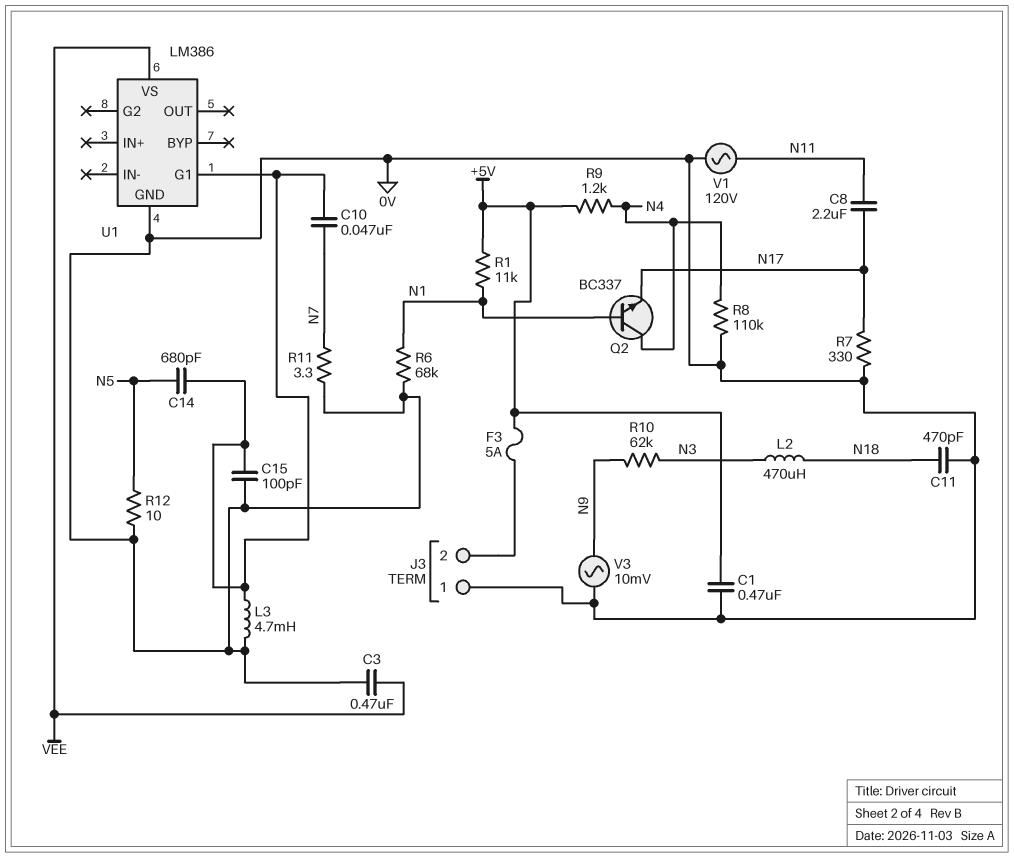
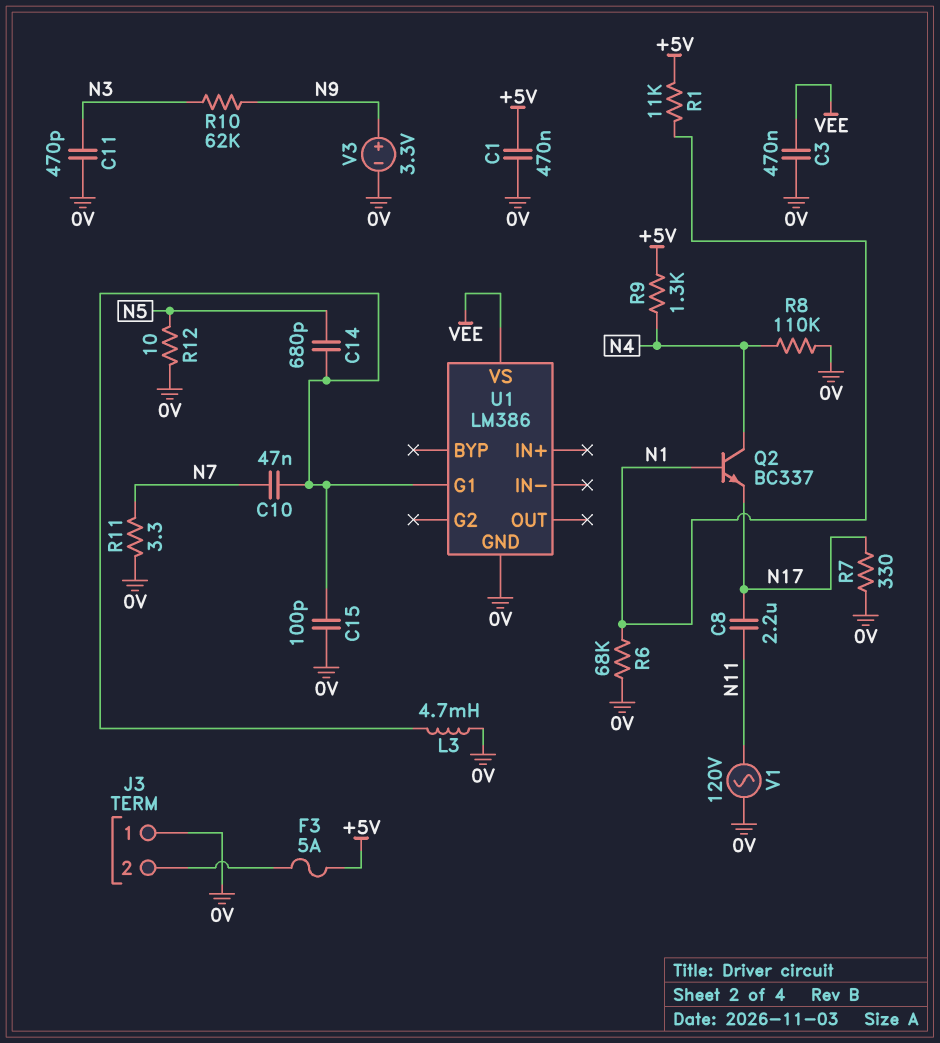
C11: 470pF (0V, N18) -> 470pF (0V, N3)
L2: 470uH (N3, N18) -> none
R9: 1.2k (+5V, N4) -> 1.3k (+5V, N4)
V3: AC 10mV (0V, N9) -> 3.3V (plus N9, minus 0V)

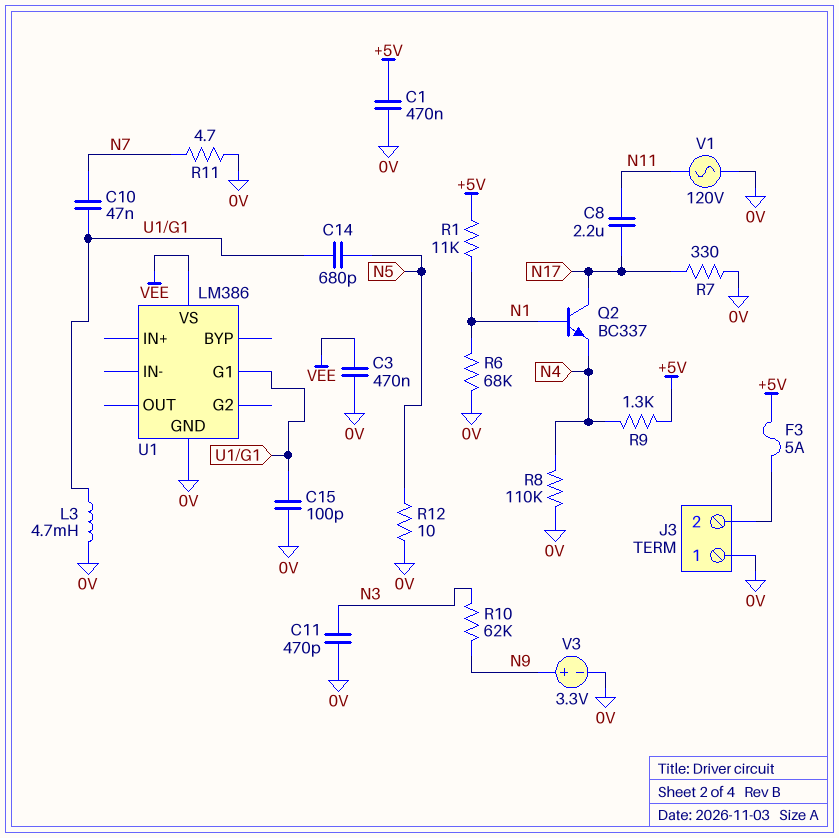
Q2: NPN BC337 (B N1, C N4, E N17) -> NPN BC337 (B N1, C N17, E N4)
R11: 3.3 (0V, N7) -> 4.7 (0V, N7)

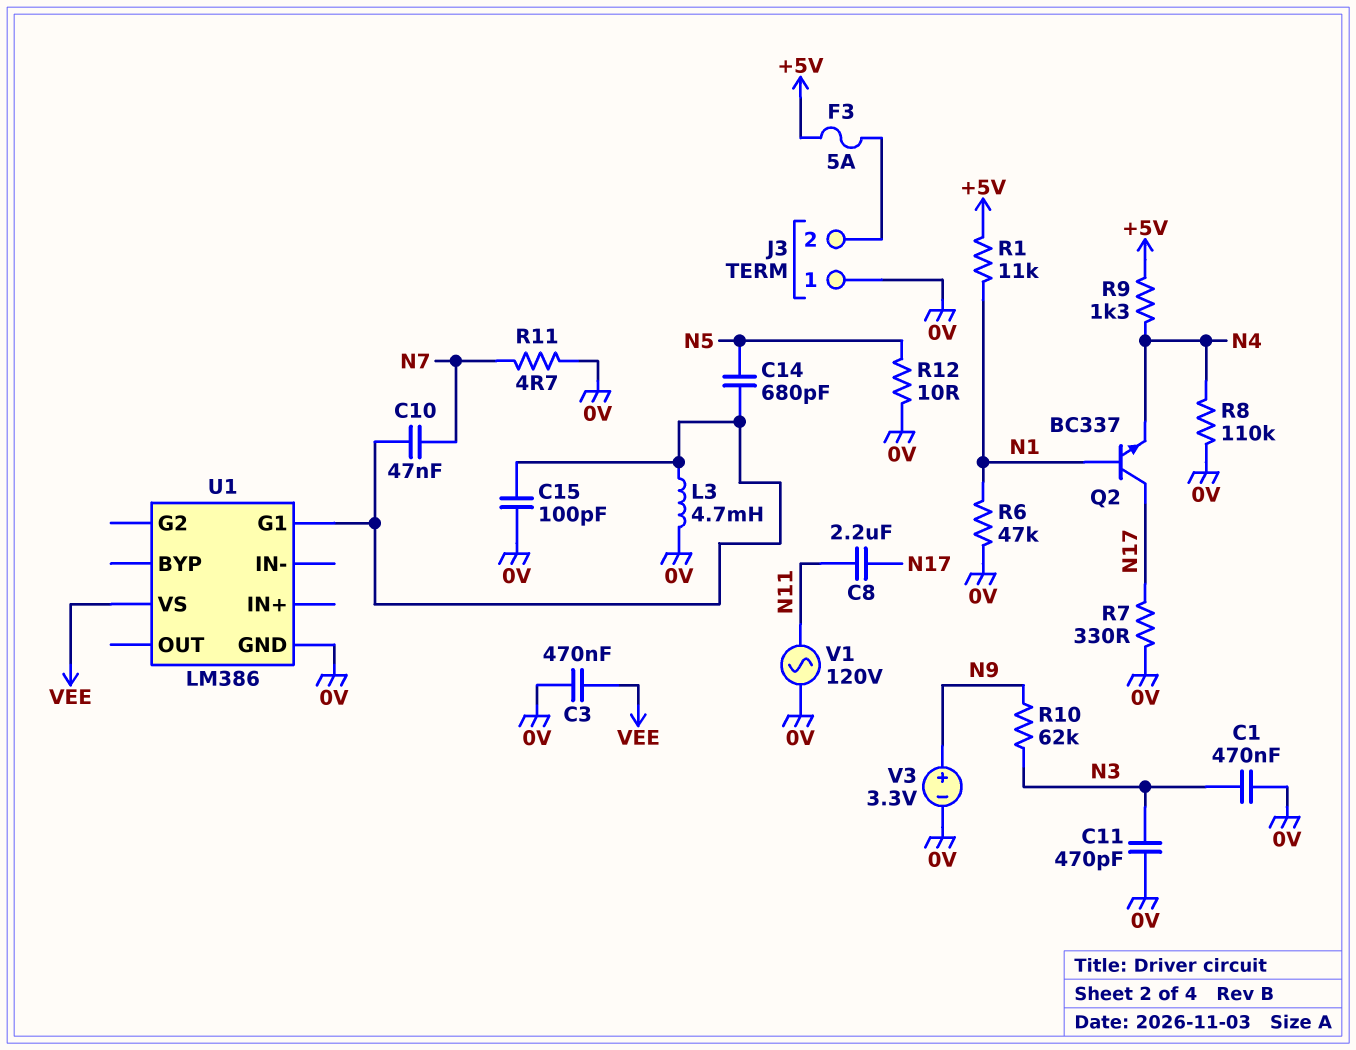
C1: 470nF (+5V, 0V) -> 470nF (0V, N3)
R6: 68k (0V, N1) -> 47k (0V, N1)

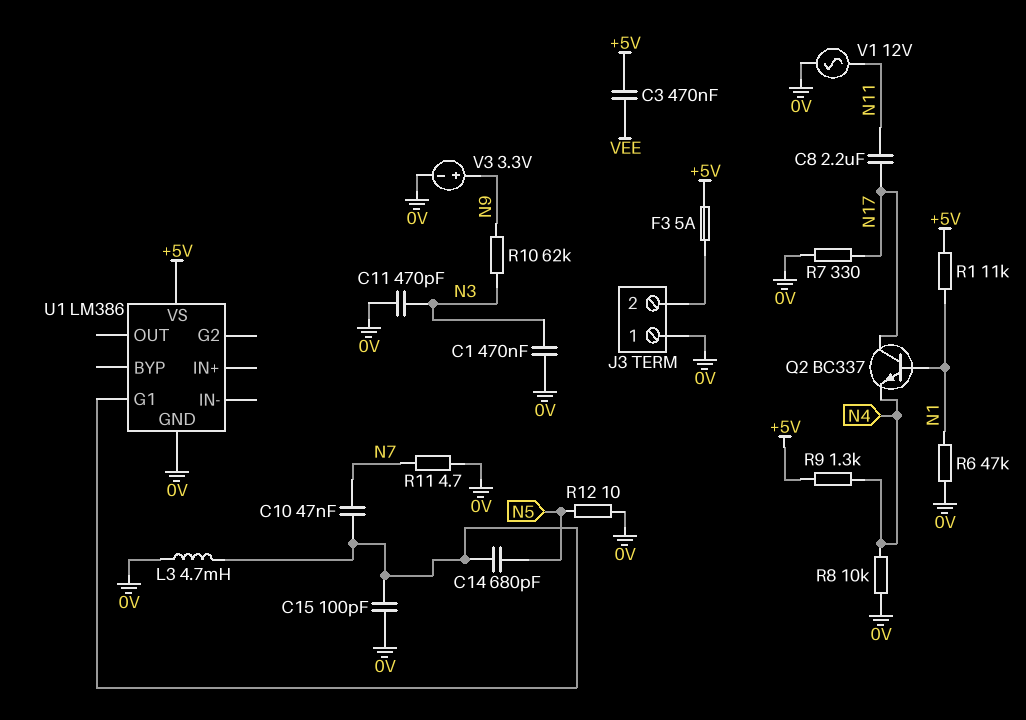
C3: 470nF (0V, VEE) -> 470nF (+5V, VEE)
R8: 110k (0V, N4) -> 10k (0V, N4)
U1 pin VS: VEE -> +5V
V1: AC 120V (0V, N11) -> AC 12V (0V, N11)

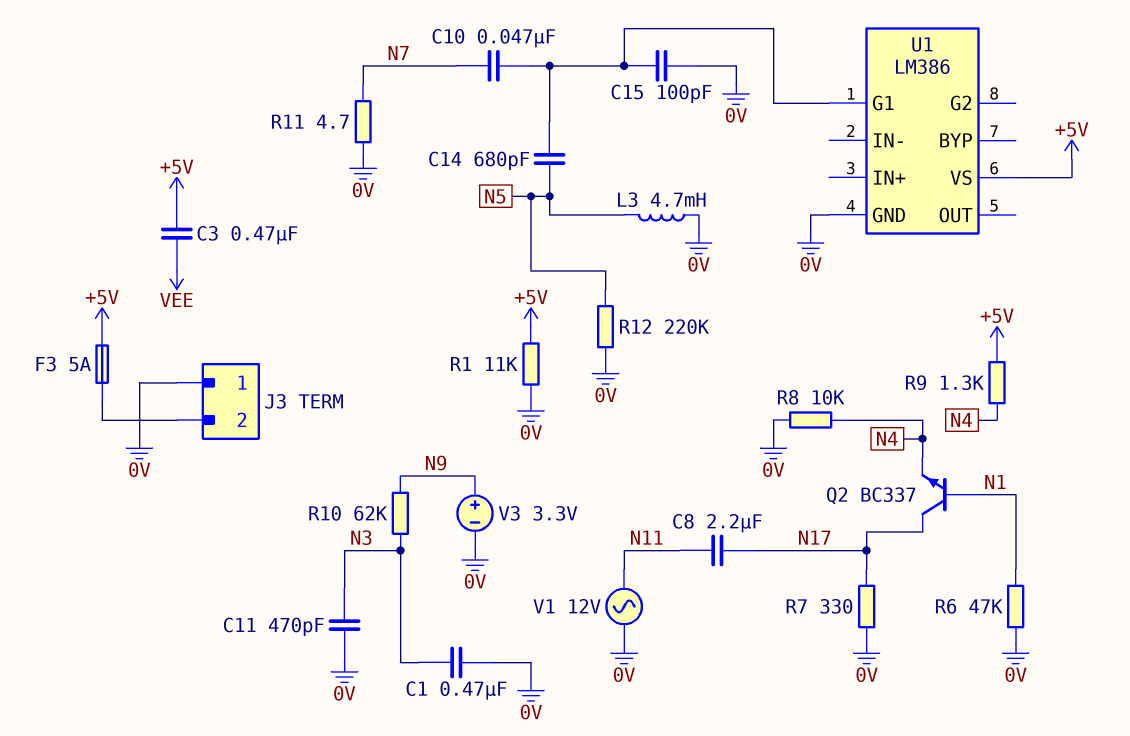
L3: 4.7mH (0V, U1/G1) -> 4.7mH (0V, N5)
R1: 11k (+5V, N1) -> 11k (+5V, 0V)
R12: 10 (0V, N5) -> 220k (0V, N5)

